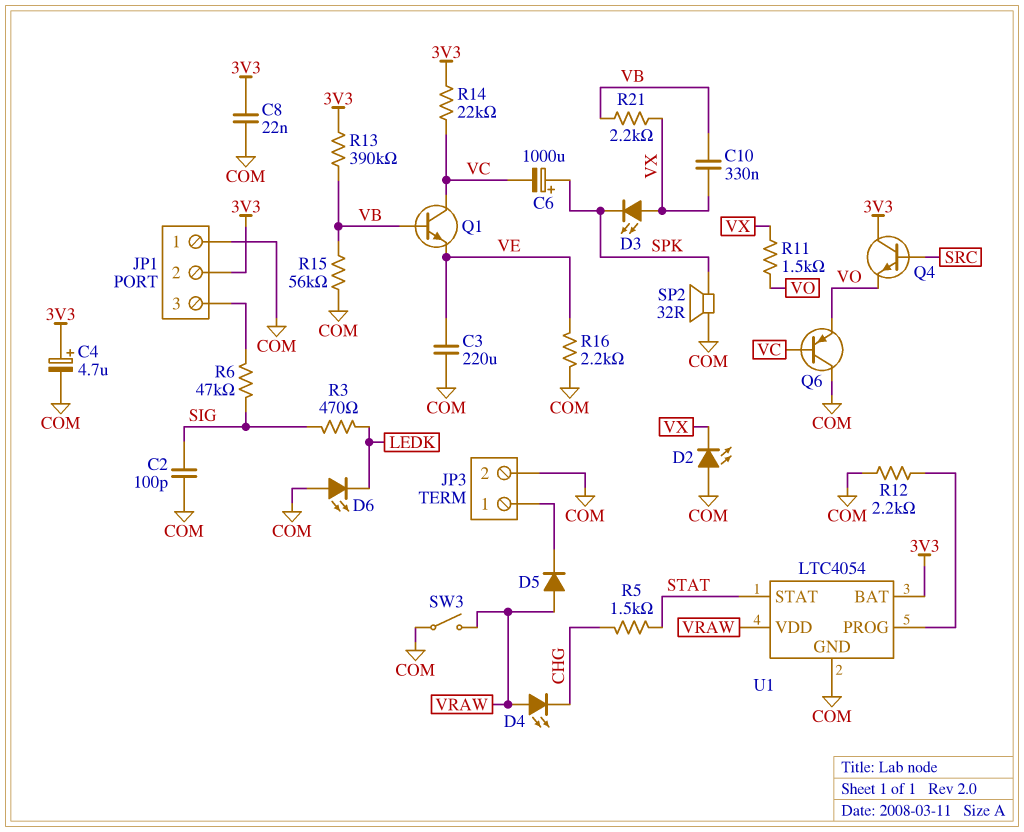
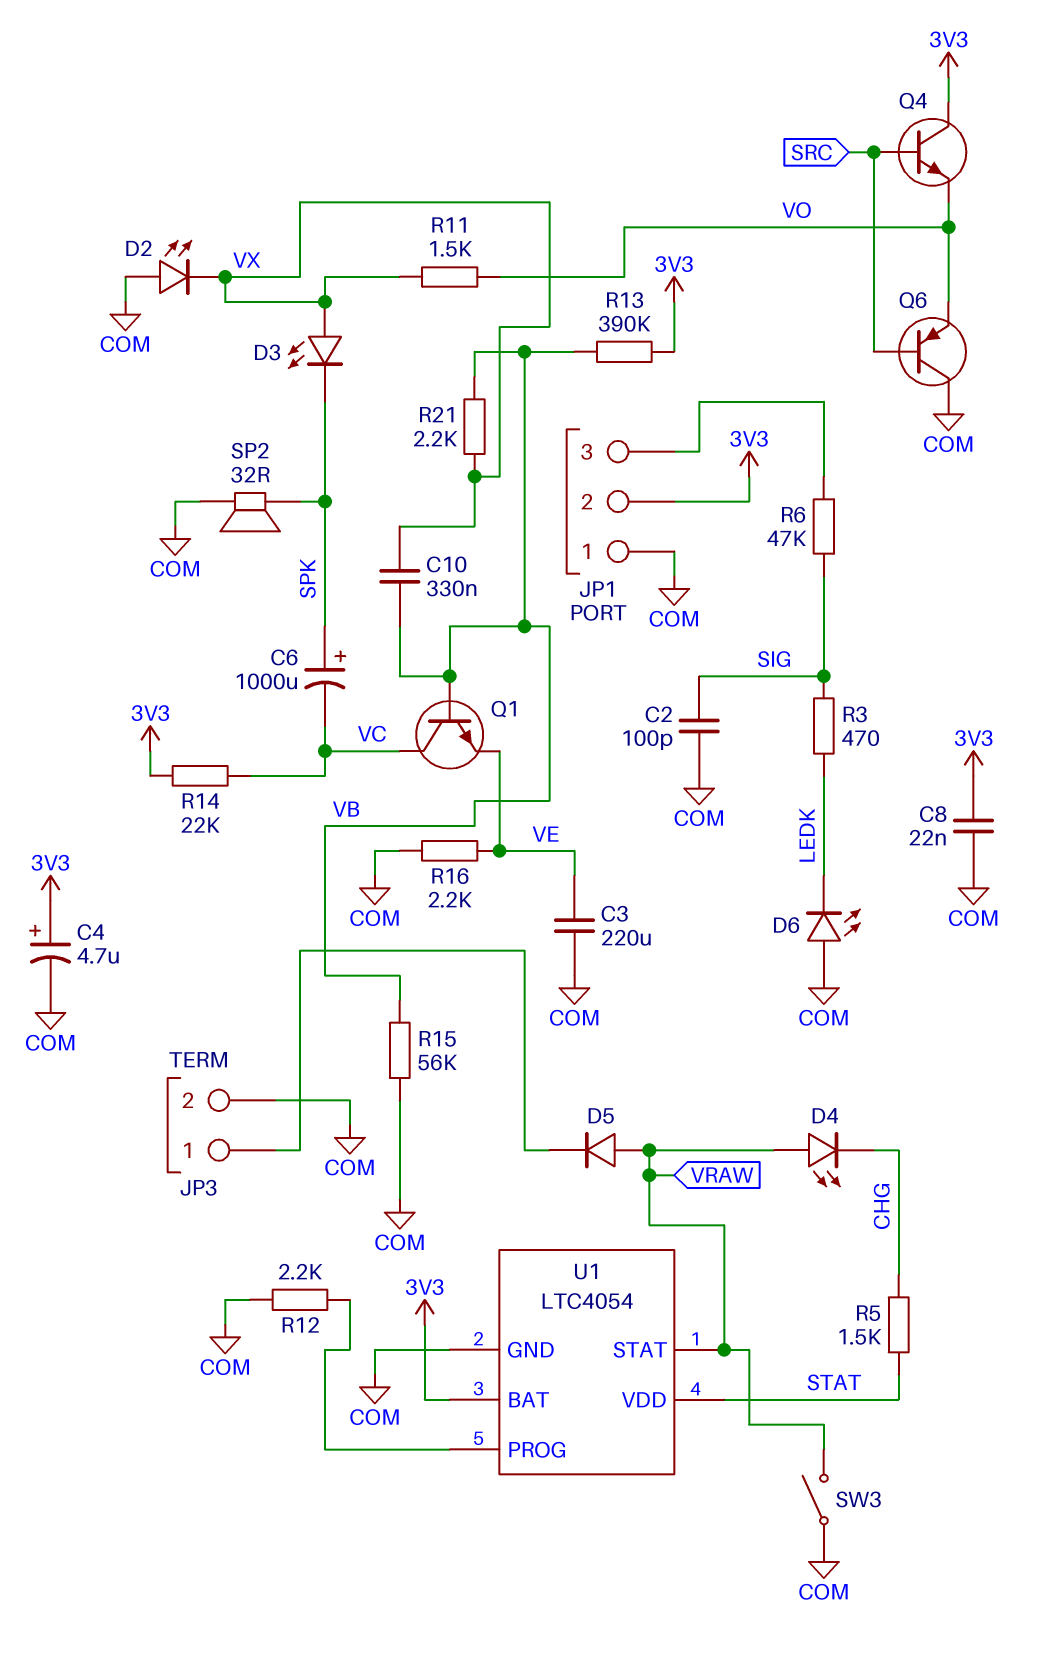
Q6: PNP (B VC, C COM, E VO) -> PNP (B SRC, C COM, E VO)
U1 pin STAT: STAT -> VRAW
U1 pin VDD: VRAW -> STAT

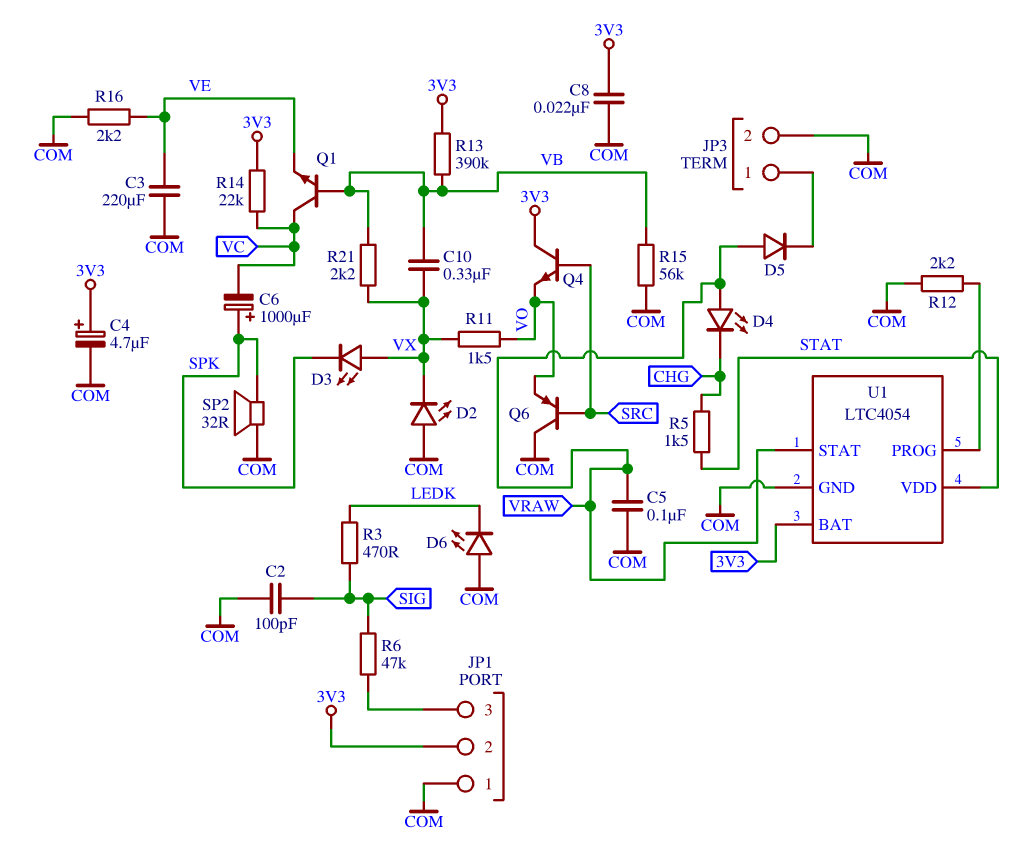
C5: none -> 100nF (COM, VRAW)
SW3: switch (COM, VRAW) -> none

